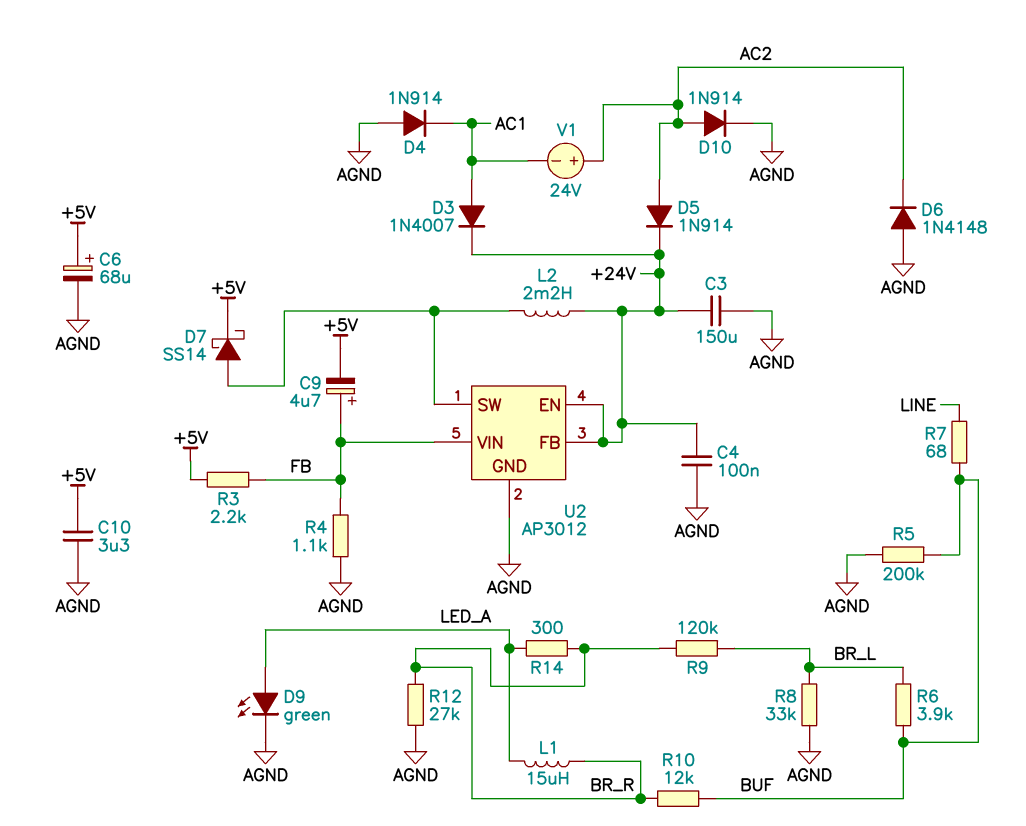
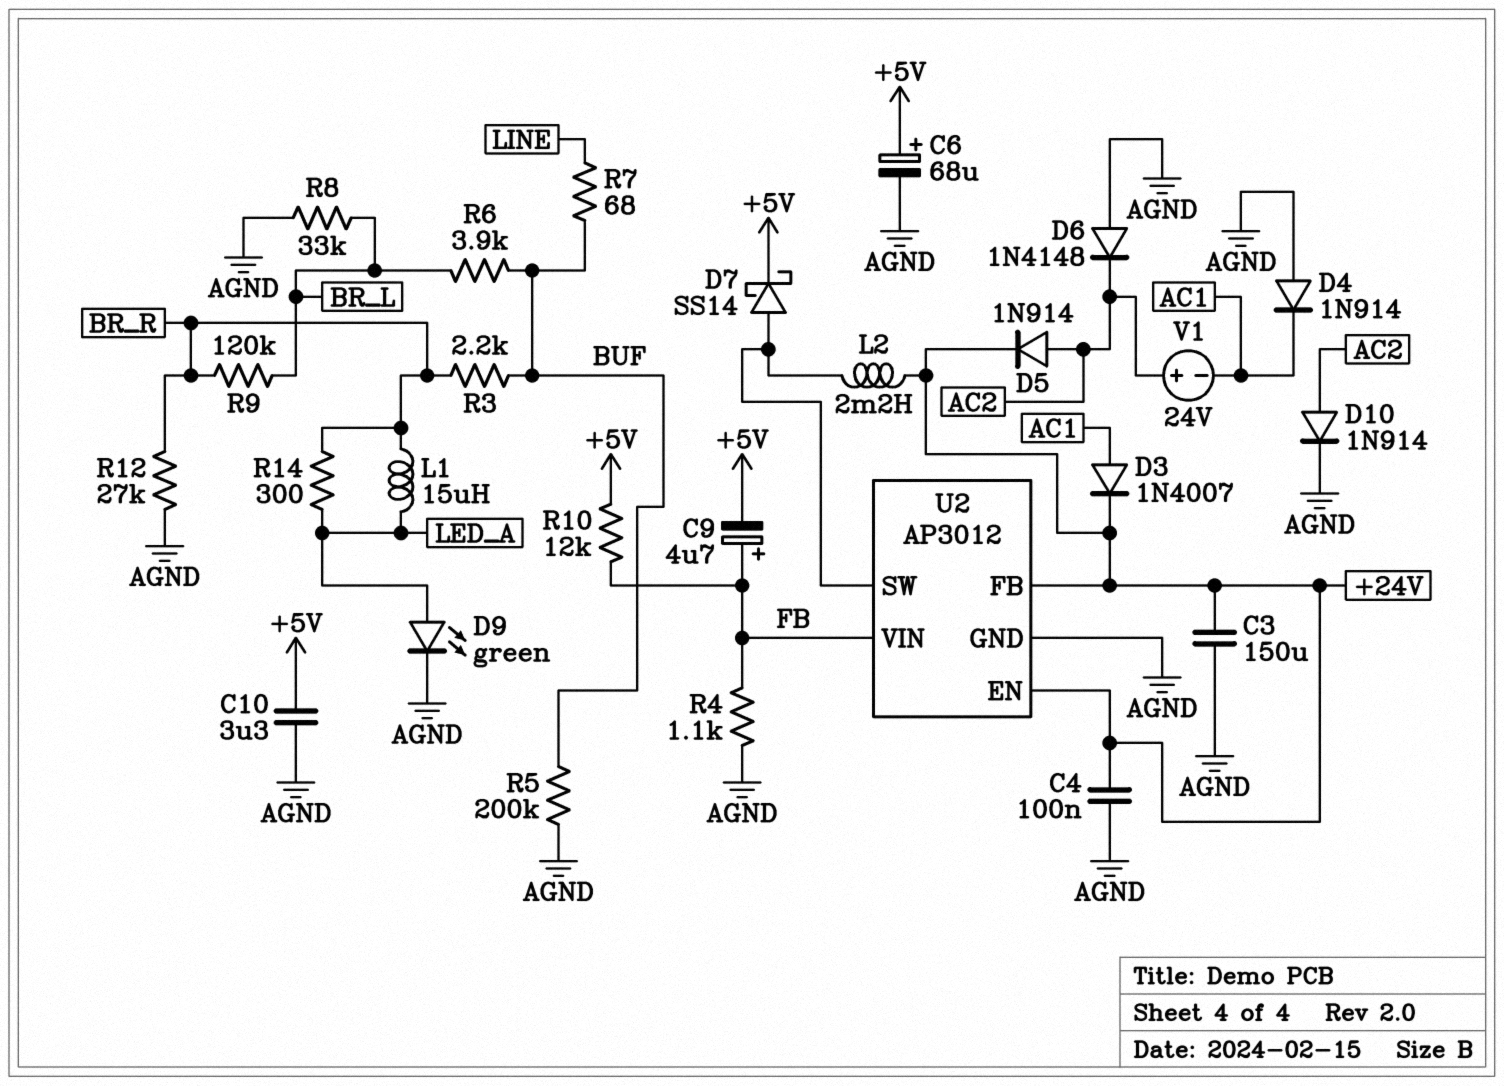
R3: 2.2k (+5V, FB) -> 2.2k (BR_R, BUF)
R10: 12k (BR_R, BUF) -> 12k (+5V, FB)

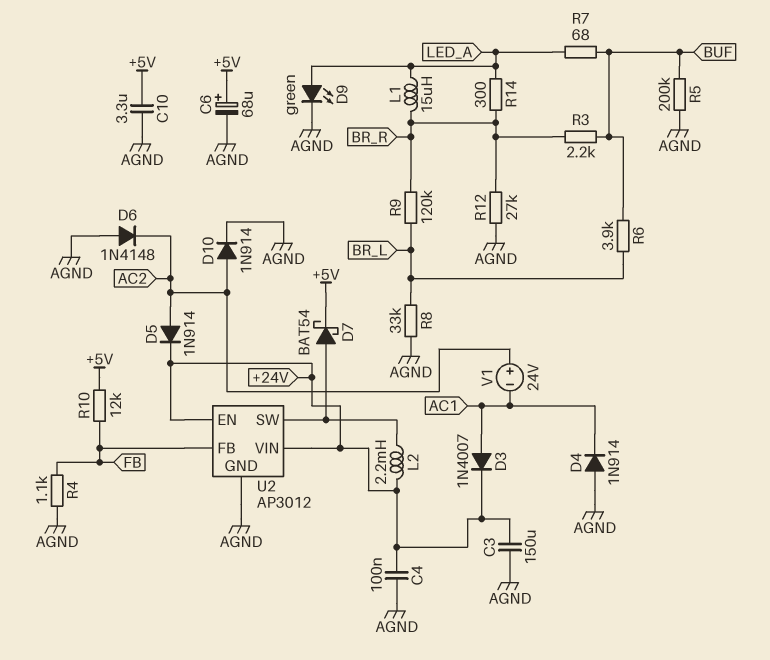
C9: 4.7uF (plus FB, minus +5V) -> none
D7: schottky SS14 (A U2/SW, K +5V) -> schottky BAT54 (A U2/SW, K +5V)
R7: 68 (BUF, LINE) -> 68 (BUF, LED_A)
U2 pin FB: +24V -> FB
U2 pin VIN: FB -> +24V

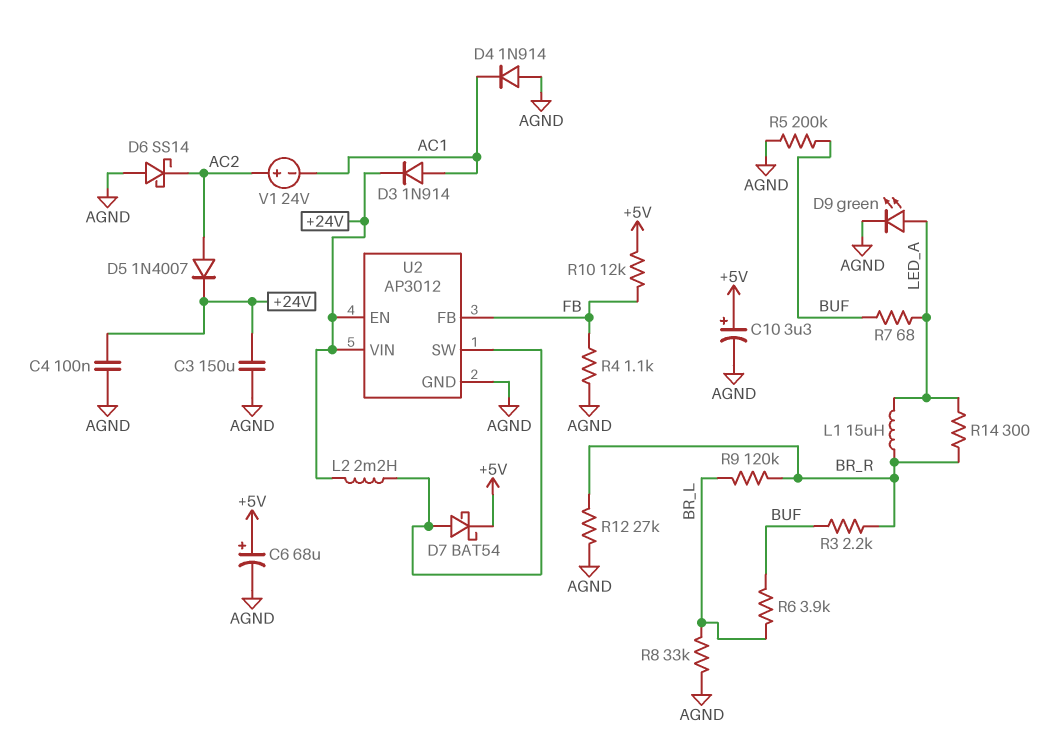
C10: 3.3uF (+5V, AGND) -> 3.3uF (plus +5V, minus AGND)
D3: diode 1N4007 (A AC1, K +24V) -> diode 1N914 (A AC1, K +24V)
D5: diode 1N914 (A AC2, K +24V) -> diode 1N4007 (A AC2, K +24V)
D6: diode 1N4148 (A AGND, K AC2) -> schottky SS14 (A AGND, K AC2)
D10: diode 1N914 (A AC2, K AGND) -> none

